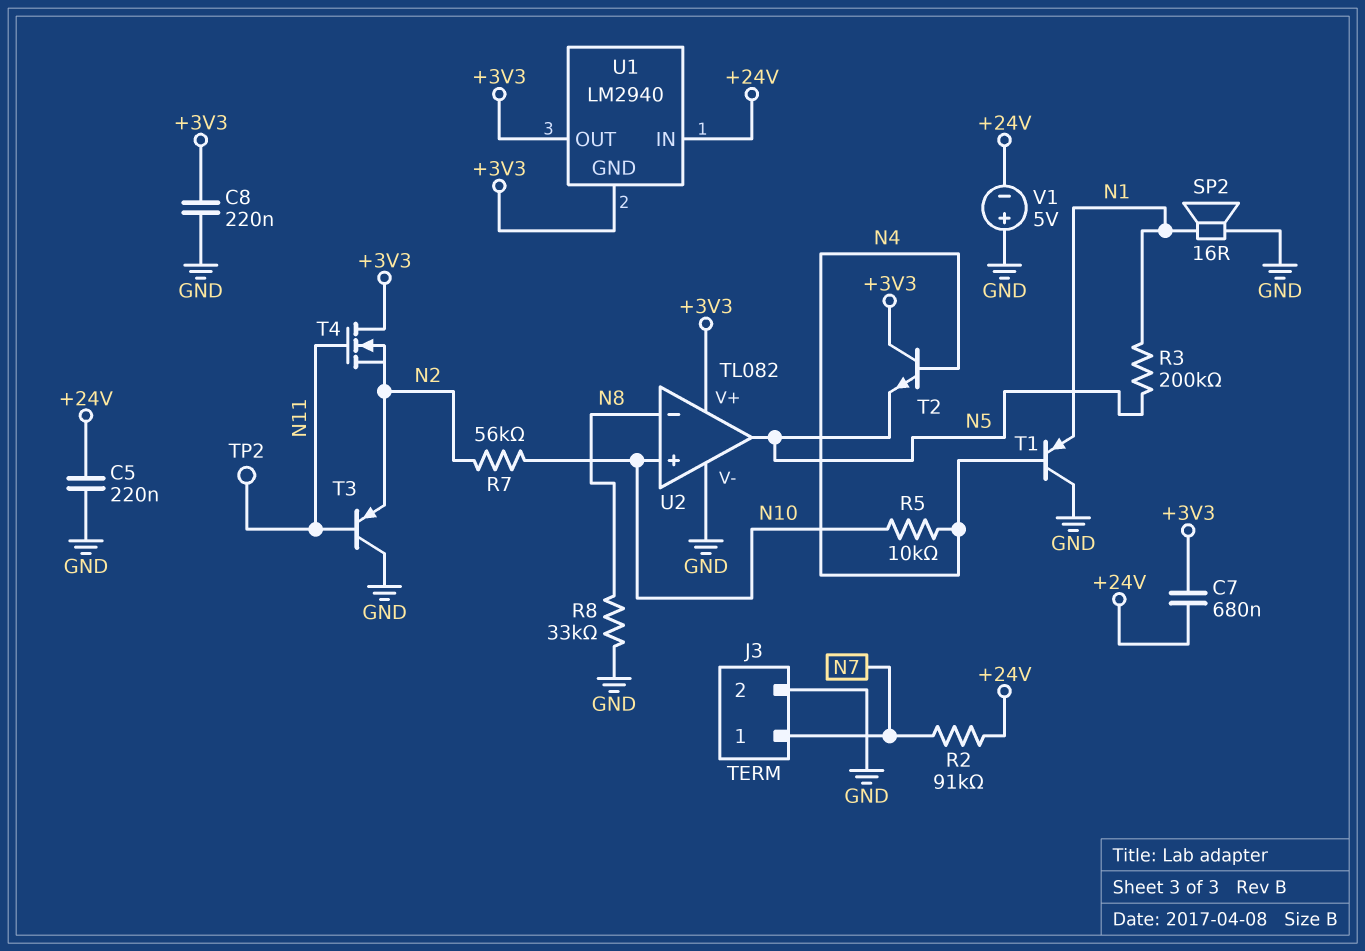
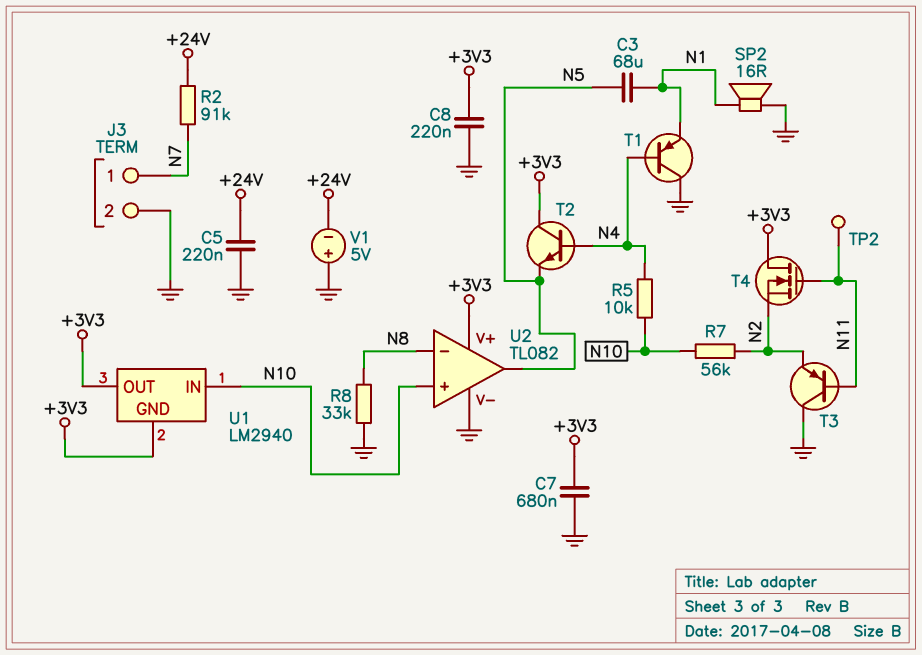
C3: none -> 68uF (N1, N5)
C7: 680nF (+3V3, +24V) -> 680nF (+3V3, GND)
R3: 200k (N1, N5) -> none
U1 pin IN: +24V -> N10

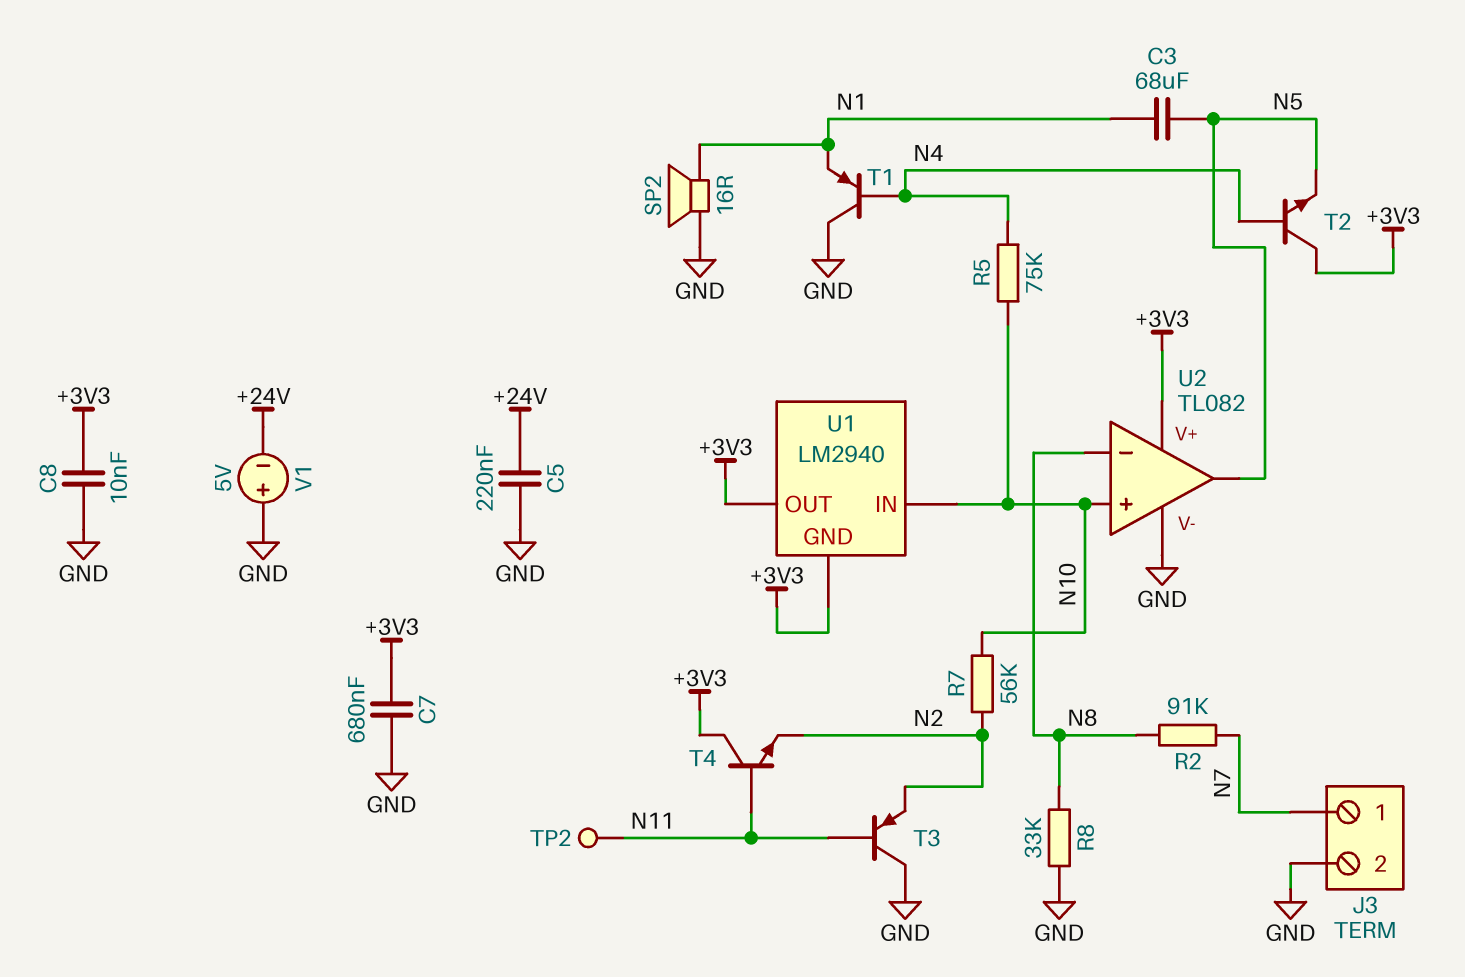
C8: 220nF (+3V3, GND) -> 10nF (+3V3, GND)
R2: 91k (+24V, N7) -> 91k (N7, N8)
R5: 10k (N4, N10) -> 75k (N4, N10)
T4: NMOS (G N11, D +3V3, S N2) -> NPN (B N11, C +3V3, E N2)

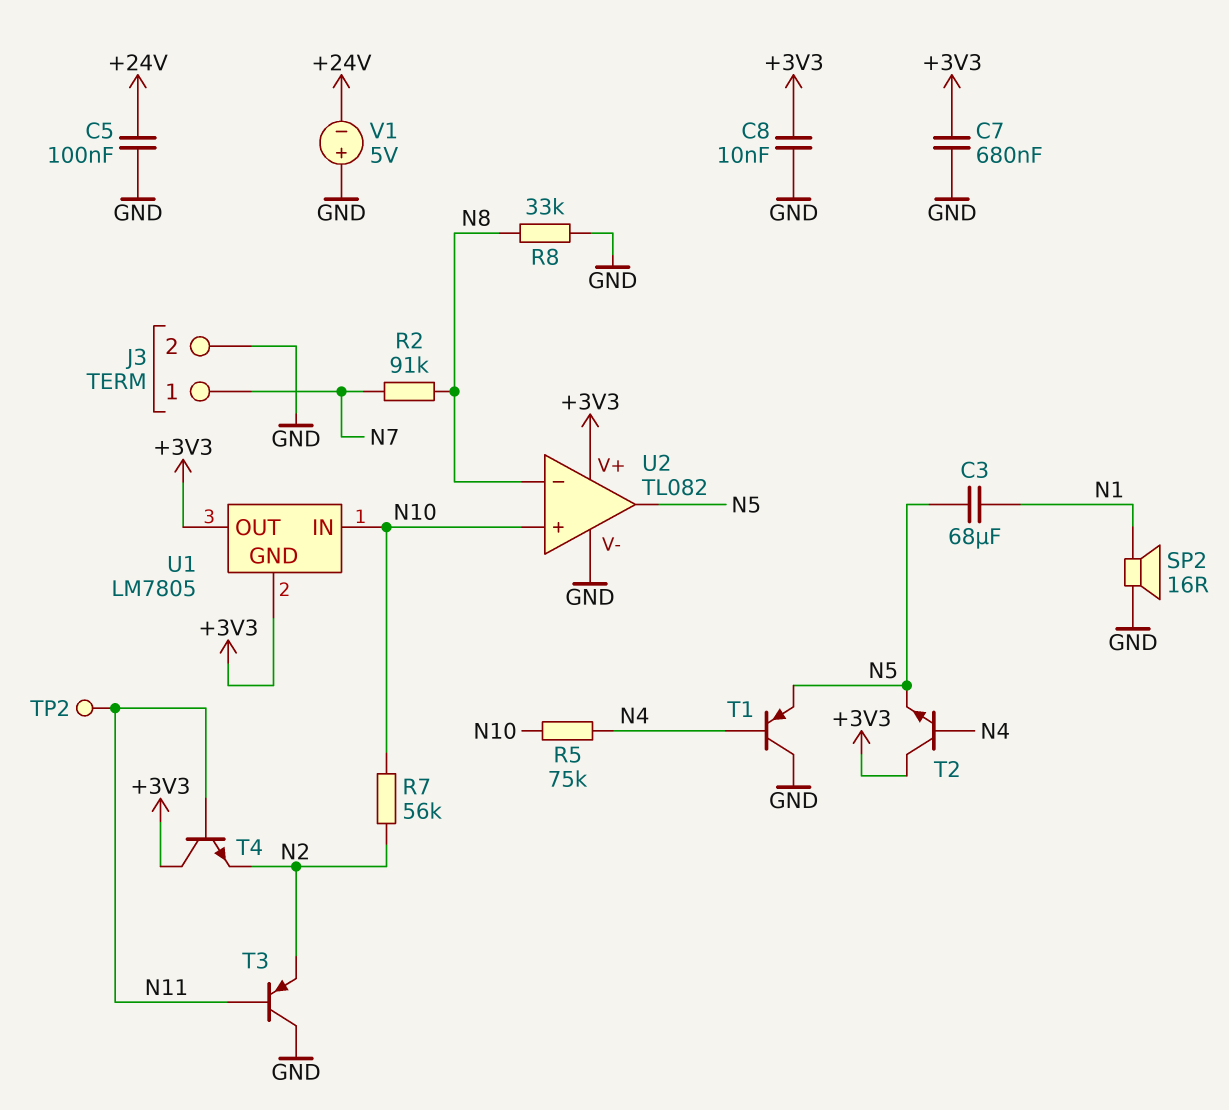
C5: 220nF (+24V, GND) -> 100nF (+24V, GND)
T1: PNP (B N4, C GND, E N1) -> PNP (B N4, C GND, E N5)
U1: LM2940 -> LM7805

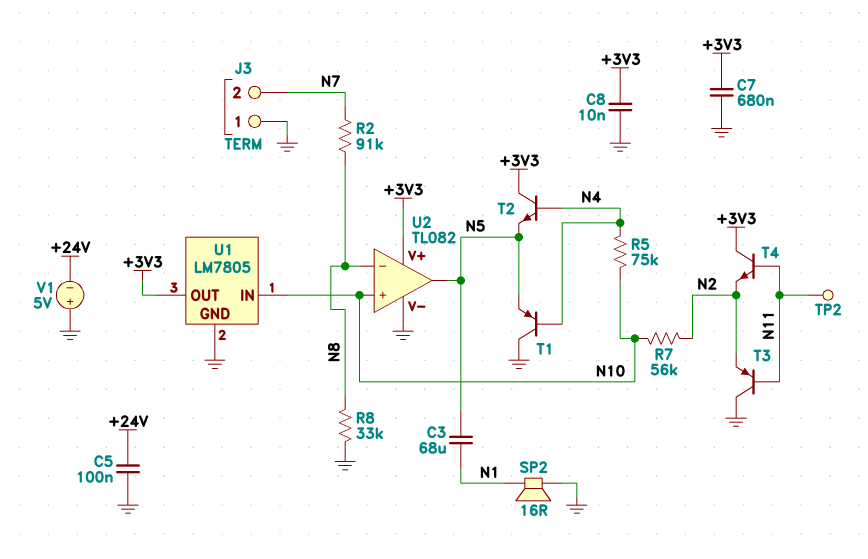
J3 pin 1: N7 -> GND
J3 pin 2: GND -> N7
U1 pin GND: +3V3 -> GND

